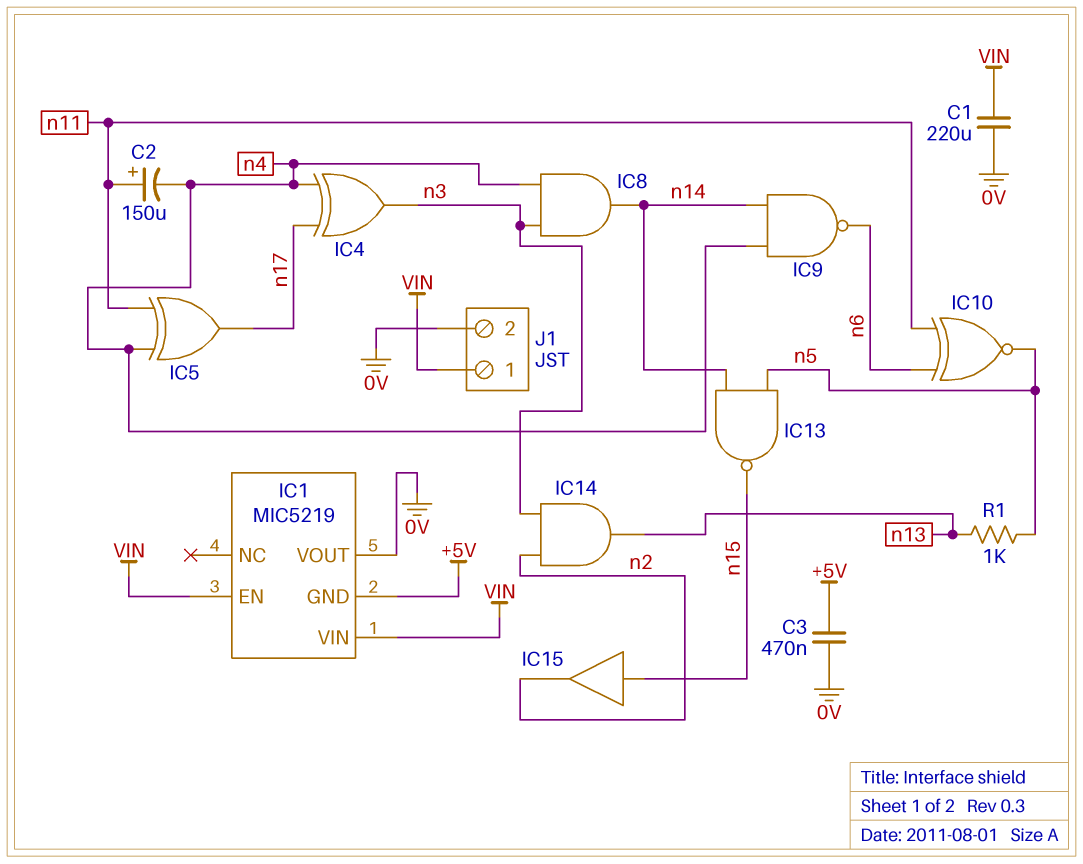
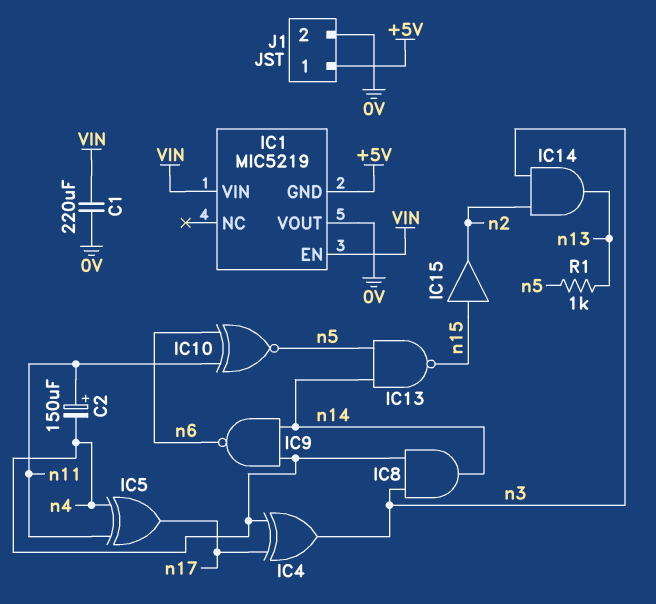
C3: 470nF (+5V, 0V) -> none
J1 pin 1: VIN -> +5V

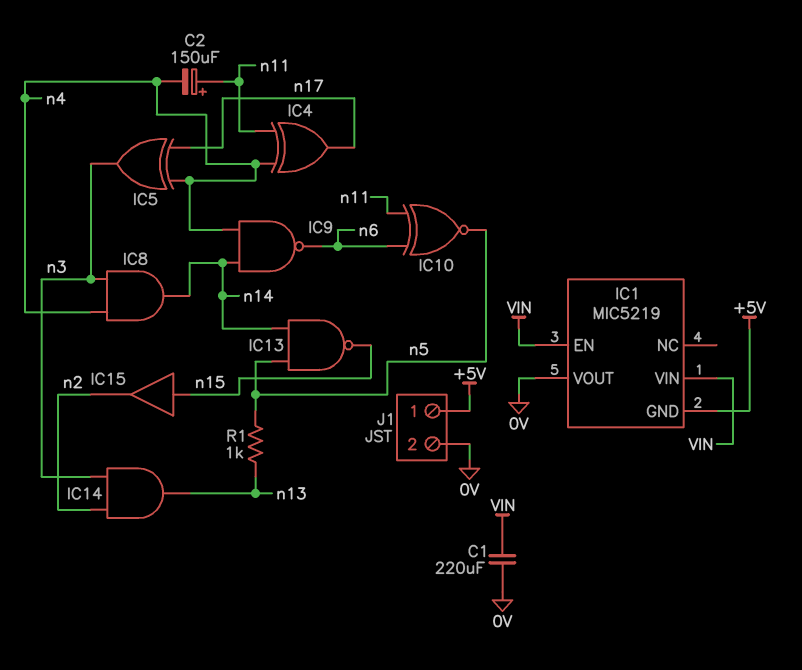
IC4: XOR (in n4, in n17, out n3) -> XOR (in n4, in n11, out n17)
IC5: XOR (in n4, in n11, out n17) -> XOR (in n4, in n17, out n3)

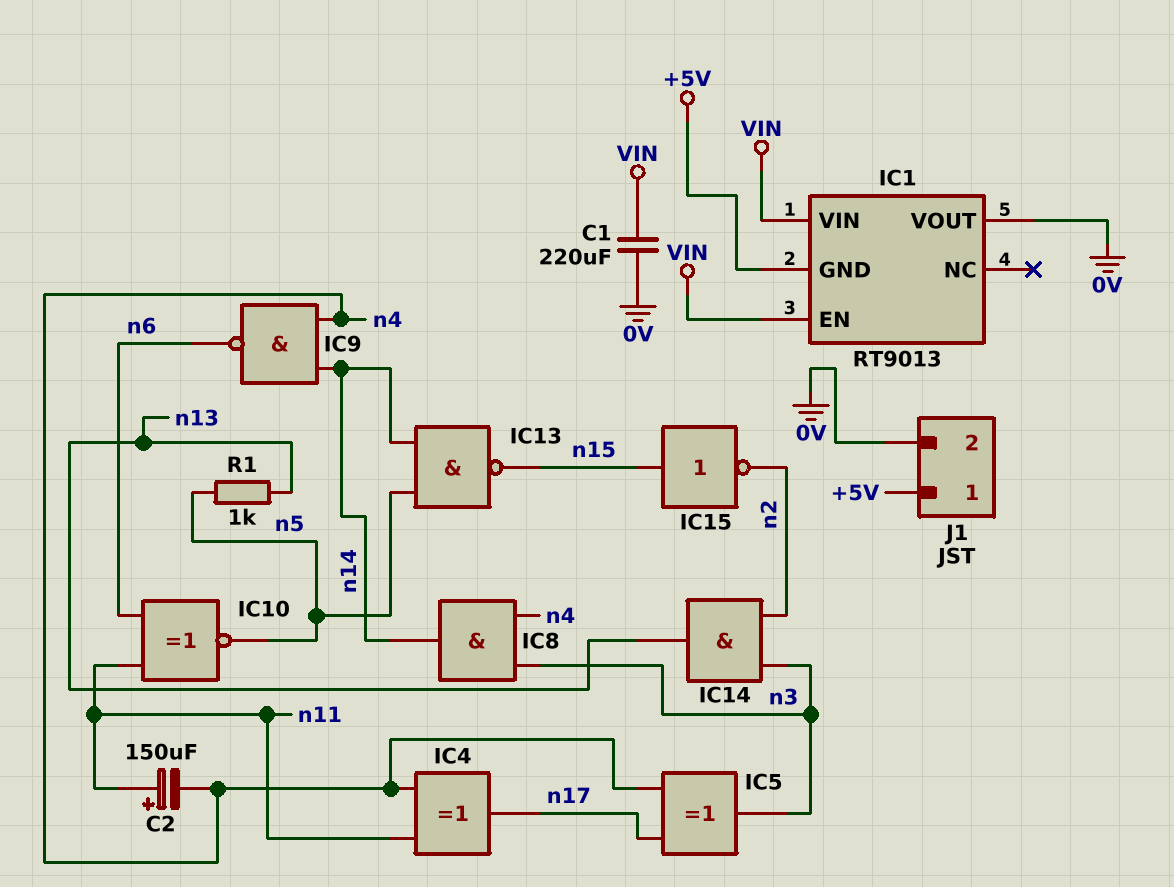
IC1: MIC5219 -> RT9013
IC15: buffer (in n15, out n2) -> NOT (in n15, out n2)

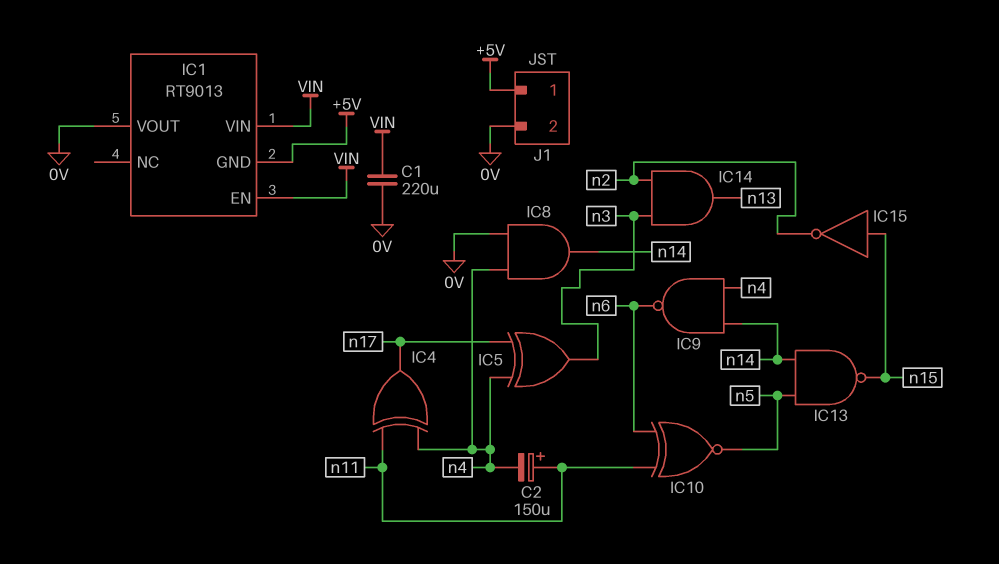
IC8: AND (in n3, in n4, out n14) -> AND (in 0V, in n4, out n14)
R1: 1k (n5, n13) -> none

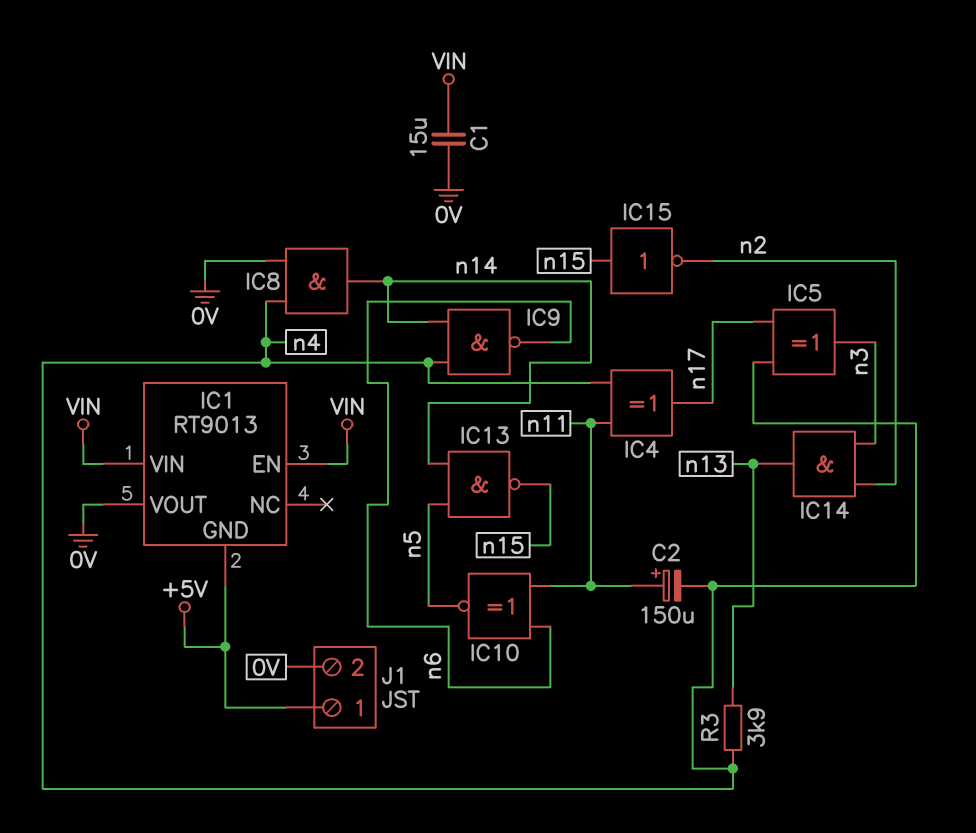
C1: 220uF (0V, VIN) -> 15uF (0V, VIN)
R3: none -> 3.9k (n4, n13)

